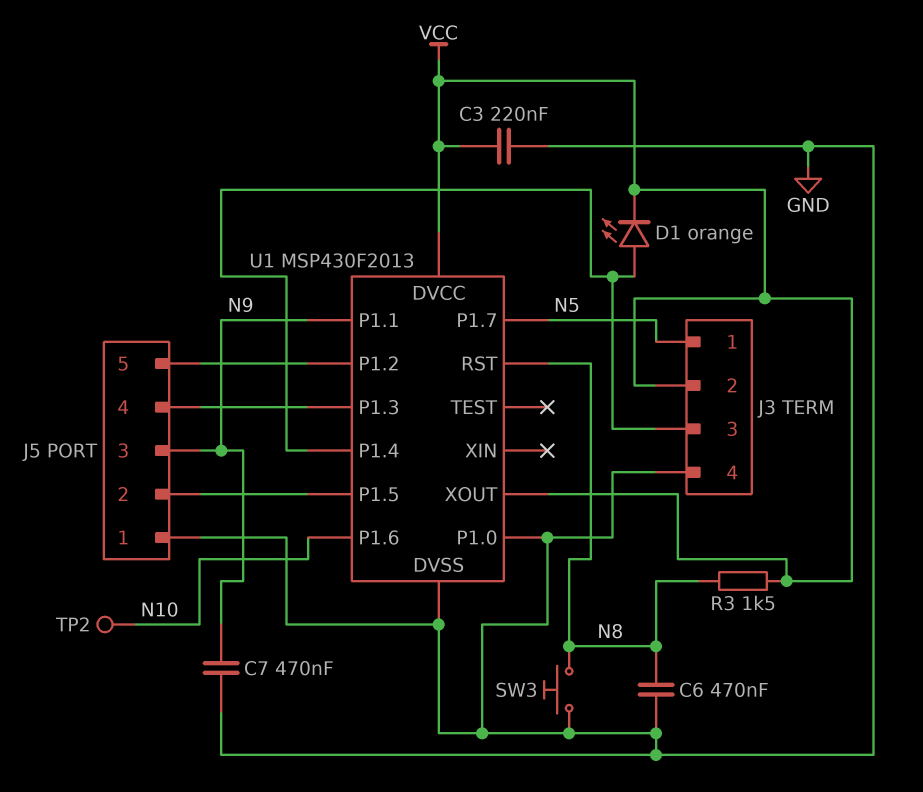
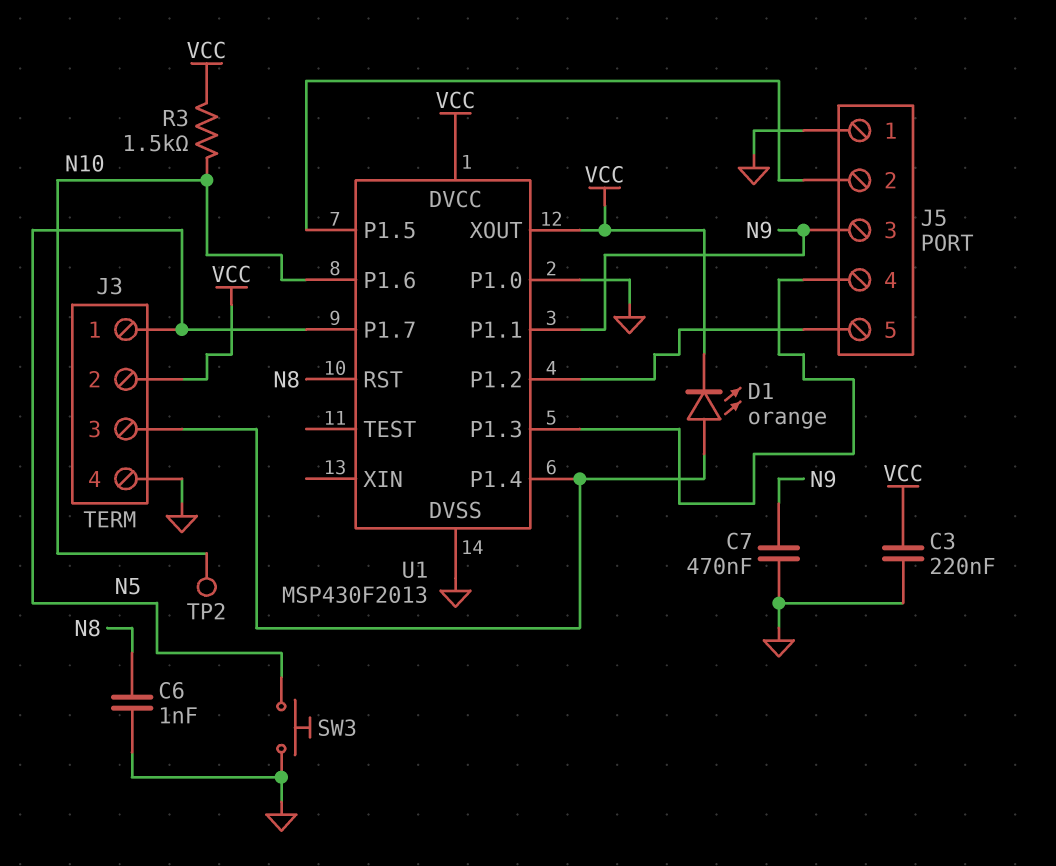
C6: 470nF (GND, N8) -> 1nF (GND, N8)
R3: 1.5k (N8, VCC) -> 1.5k (N10, VCC)
SW3: button (GND, N8) -> button (GND, N5)

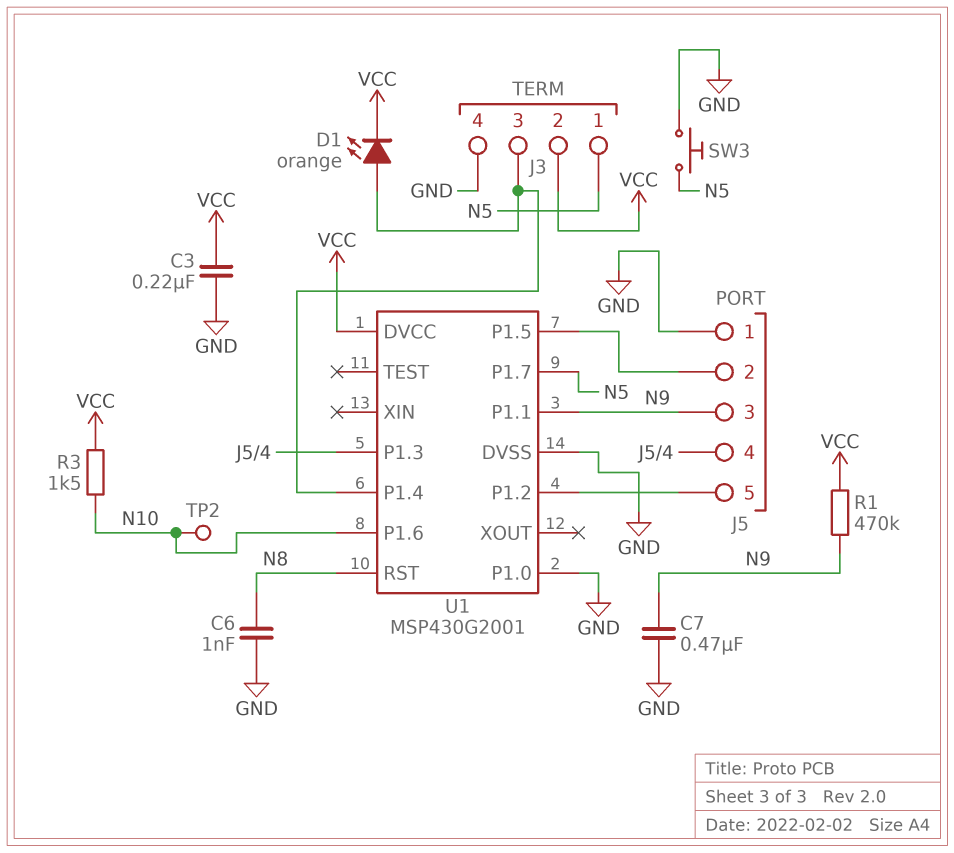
R1: none -> 470k (N9, VCC)
U1: MSP430F2013 -> MSP430G2001
U1 pin XOUT: VCC -> none

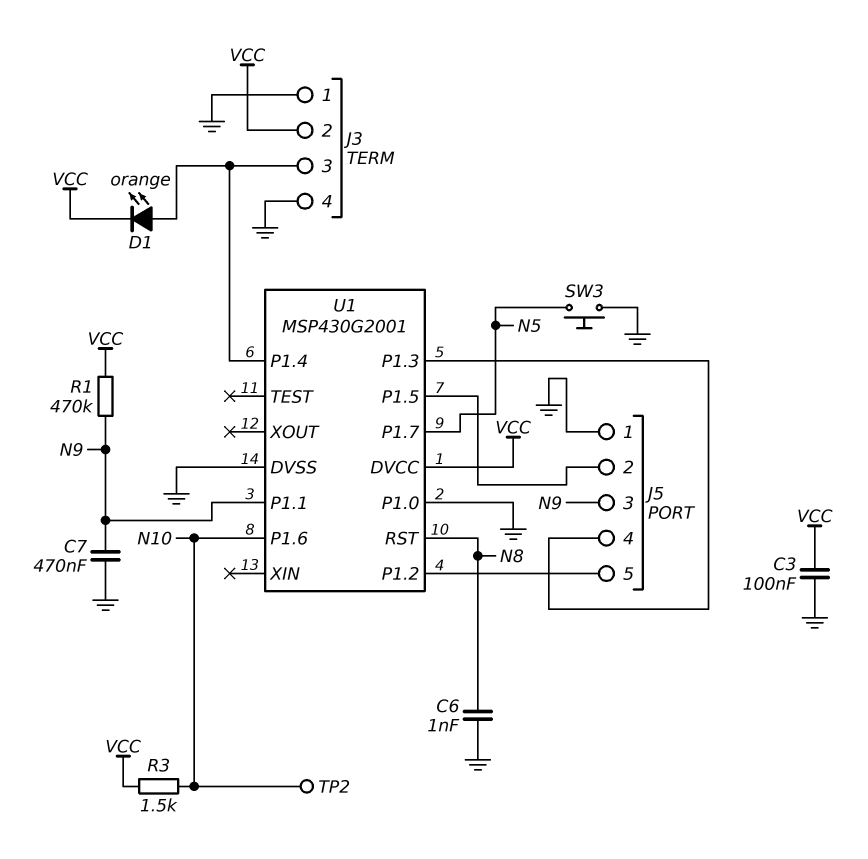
C3: 220nF (GND, VCC) -> 100nF (GND, VCC)
J3 pin 1: N5 -> GND

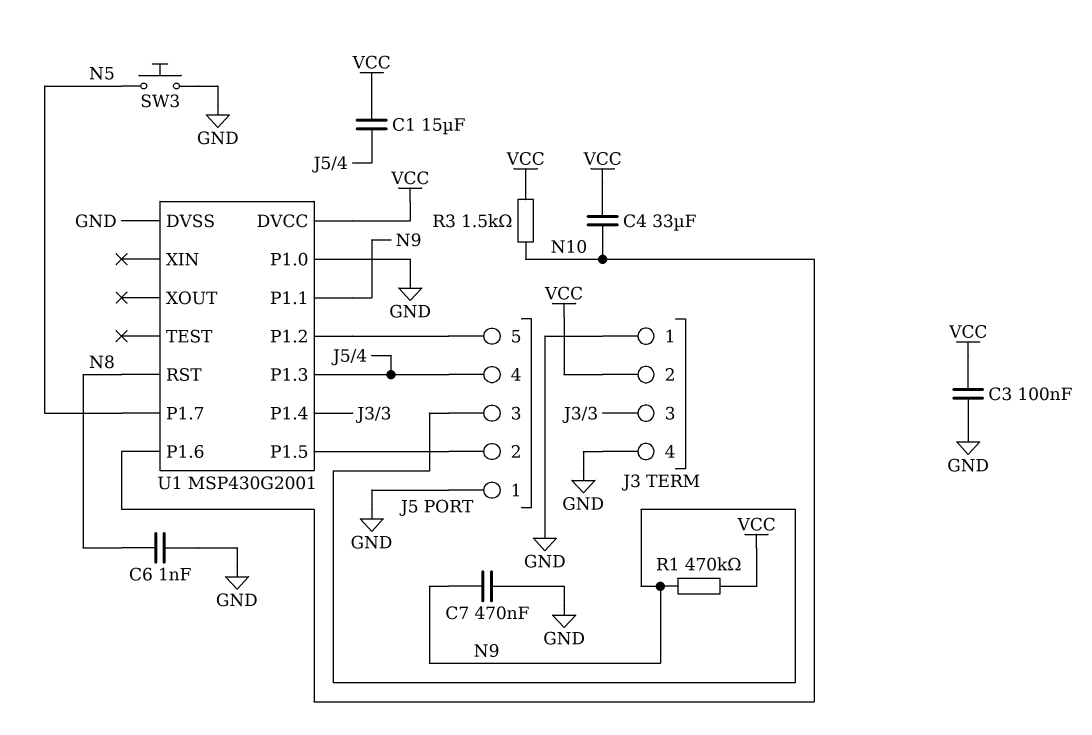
C1: none -> 15uF (J5/4, VCC)
C4: none -> 33uF (N10, VCC)
D1: LED orange (A J3/3, K VCC) -> none
TP2: test point (N10) -> none

